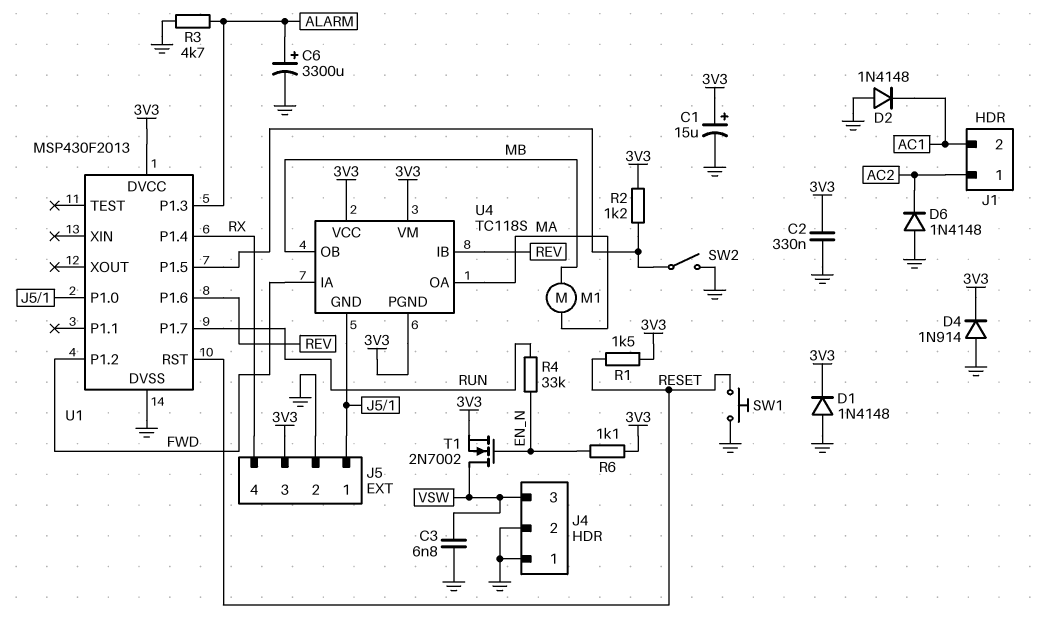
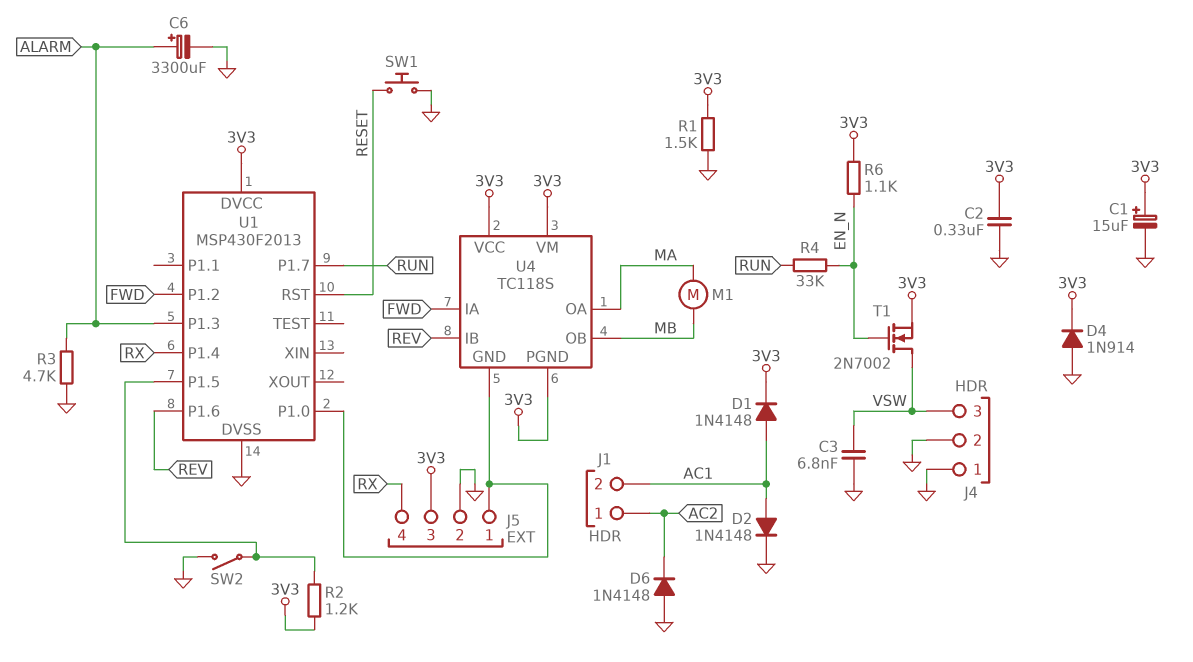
D1: diode 1N4148 (A GND, K 3V3) -> diode 1N4148 (A AC1, K 3V3)
D2: diode 1N4148 (A GND, K AC1) -> diode 1N4148 (A AC1, K GND)
R1: 1.5k (3V3, RESET) -> 1.5k (3V3, GND)

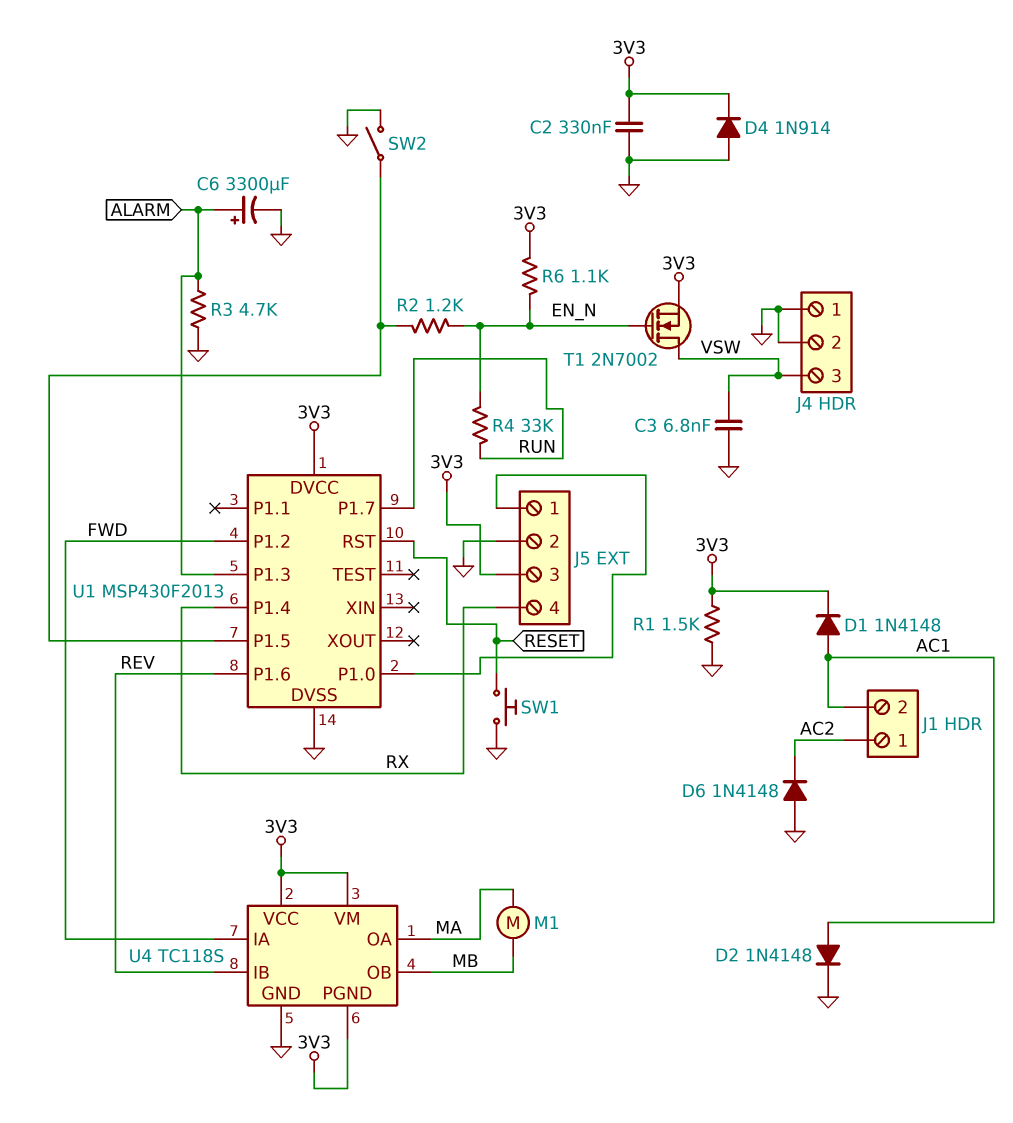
C1: 15uF (plus 3V3, minus GND) -> none
R2: 1.2k (3V3, U1/P1.5) -> 1.2k (EN_N, U1/P1.5)
U4 pin GND: J5/1 -> GND

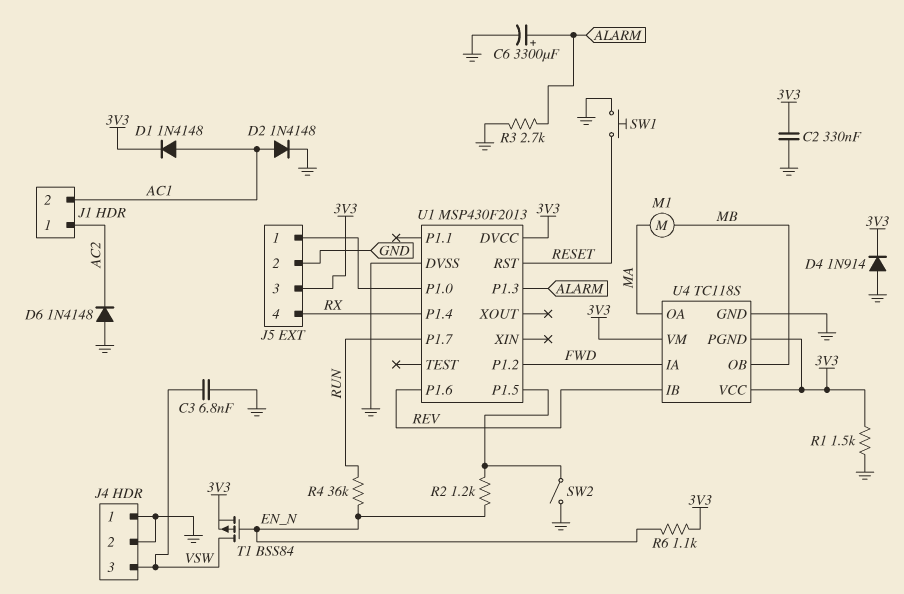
R3: 4.7k (ALARM, GND) -> 2.7k (ALARM, GND)
R4: 33k (EN_N, RUN) -> 36k (EN_N, RUN)
T1: NMOS 2N7002 (G EN_N, D VSW, S 3V3) -> PMOS BSS84 (G EN_N, D VSW, S 3V3)

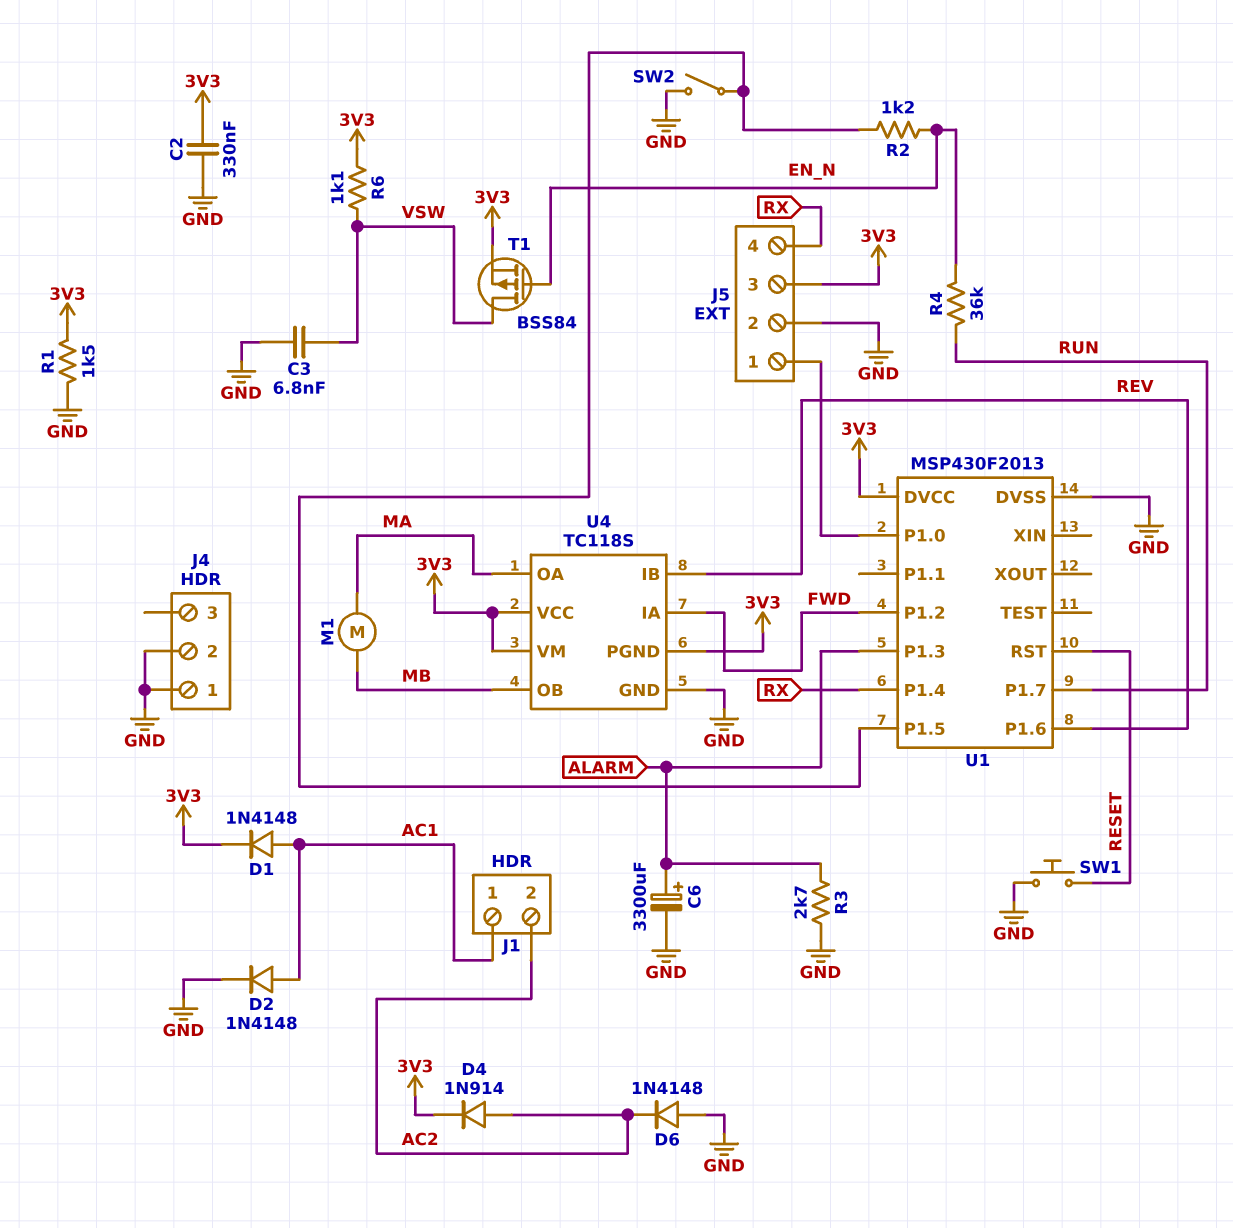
D4: diode 1N914 (A GND, K 3V3) -> diode 1N914 (A AC2, K 3V3)
J1 pin 1: AC2 -> AC1
J1 pin 2: AC1 -> AC2
J4 pin 3: VSW -> none
R6: 1.1k (3V3, EN_N) -> 1.1k (3V3, VSW)

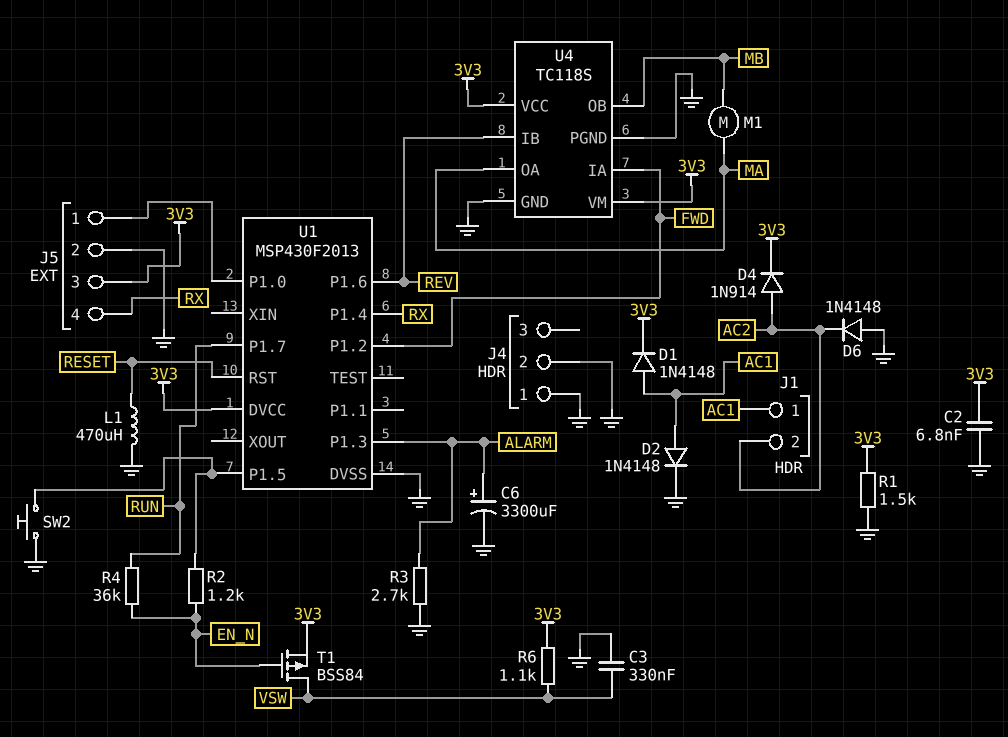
C2: 330nF (3V3, GND) -> 6.8nF (3V3, GND)
C3: 6.8nF (GND, VSW) -> 330nF (GND, VSW)
L1: none -> 470uH (GND, RESET)
SW1: button (GND, RESET) -> none
SW2: switch (GND, U1/P1.5) -> button (GND, U1/P1.5)
U4 pin PGND: 3V3 -> GND

